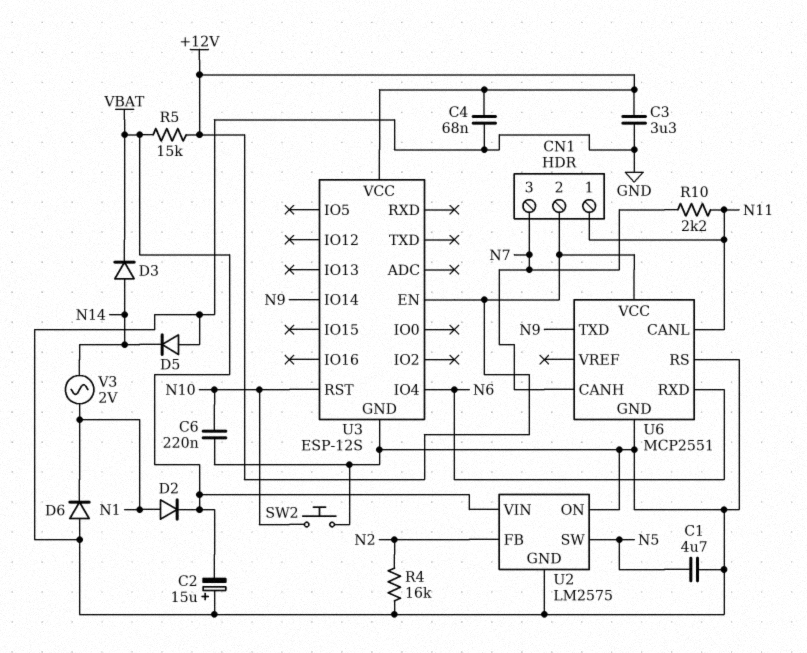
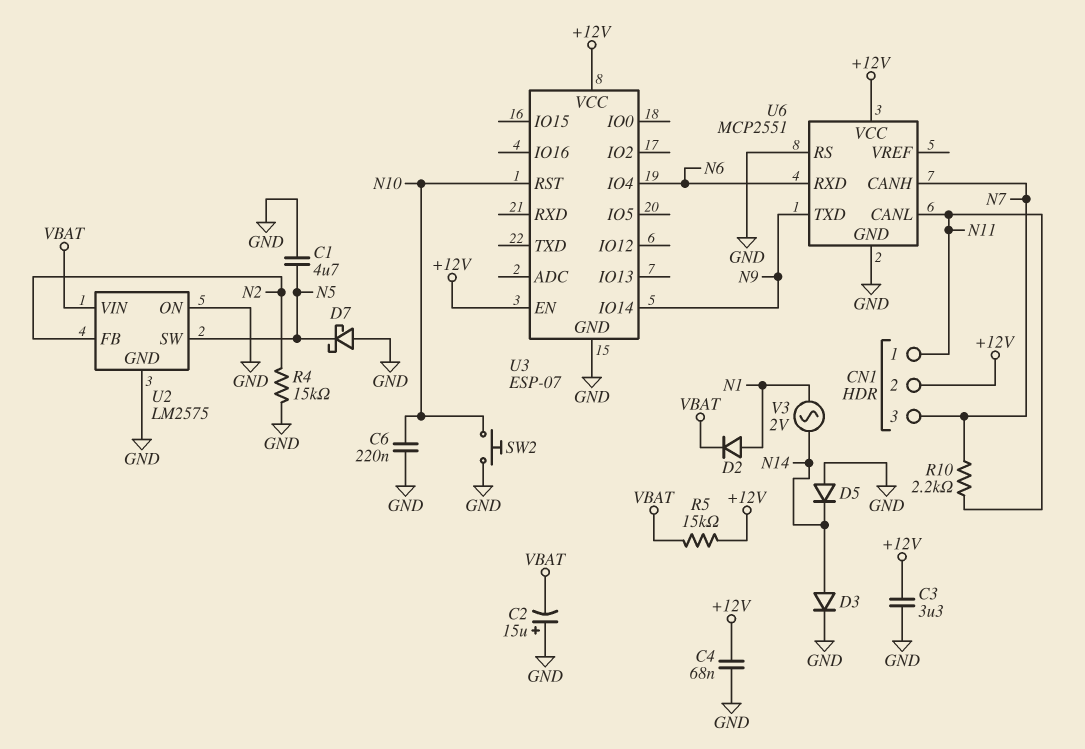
D3: diode (A N14, K VBAT) -> diode (A N14, K GND)
D6: diode (A GND, K N1) -> none
D7: none -> schottky (A GND, K N5)
R4: 16k (GND, N2) -> 15k (GND, N2)
U3: ESP-12S -> ESP-07

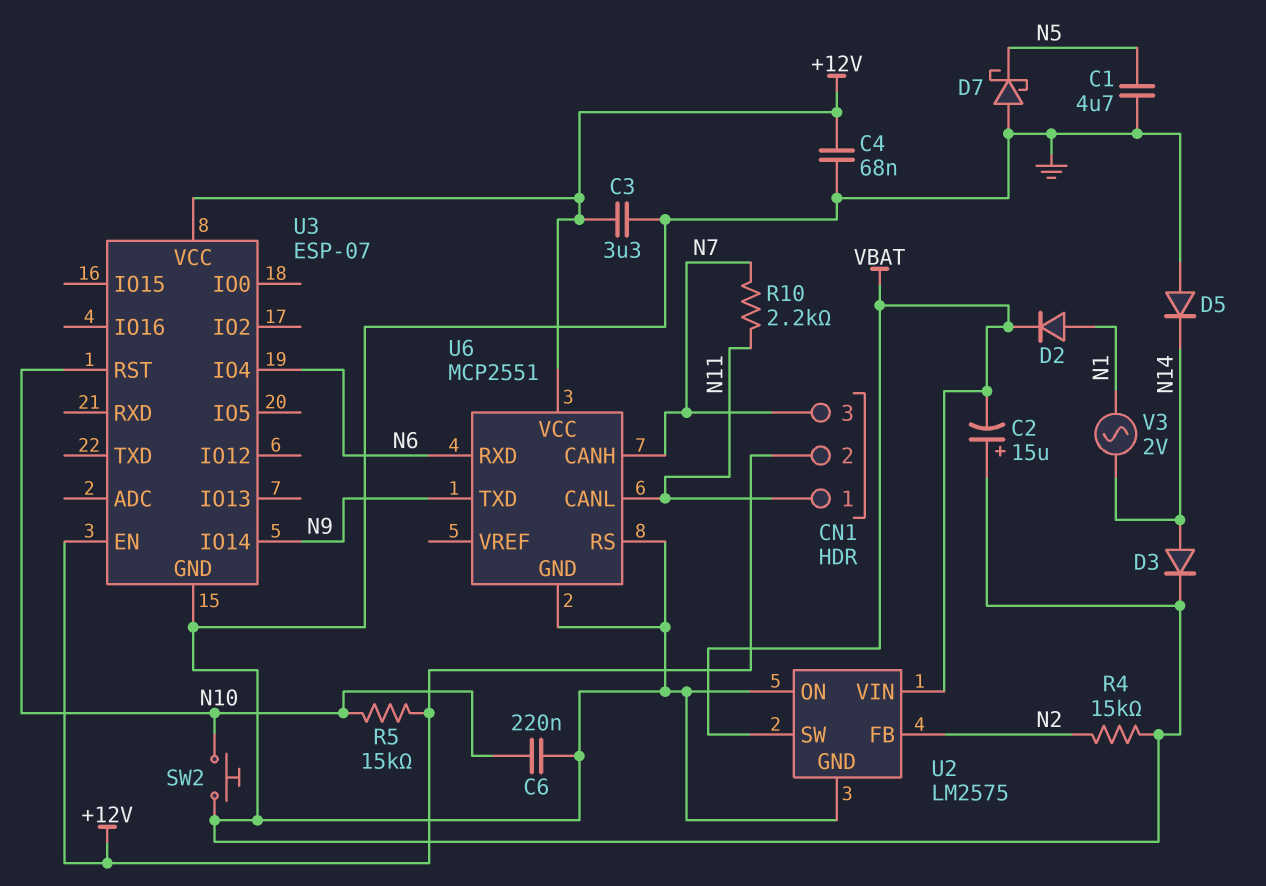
R5: 15k (+12V, VBAT) -> 15k (+12V, N10)
U2 pin SW: N5 -> VBAT

